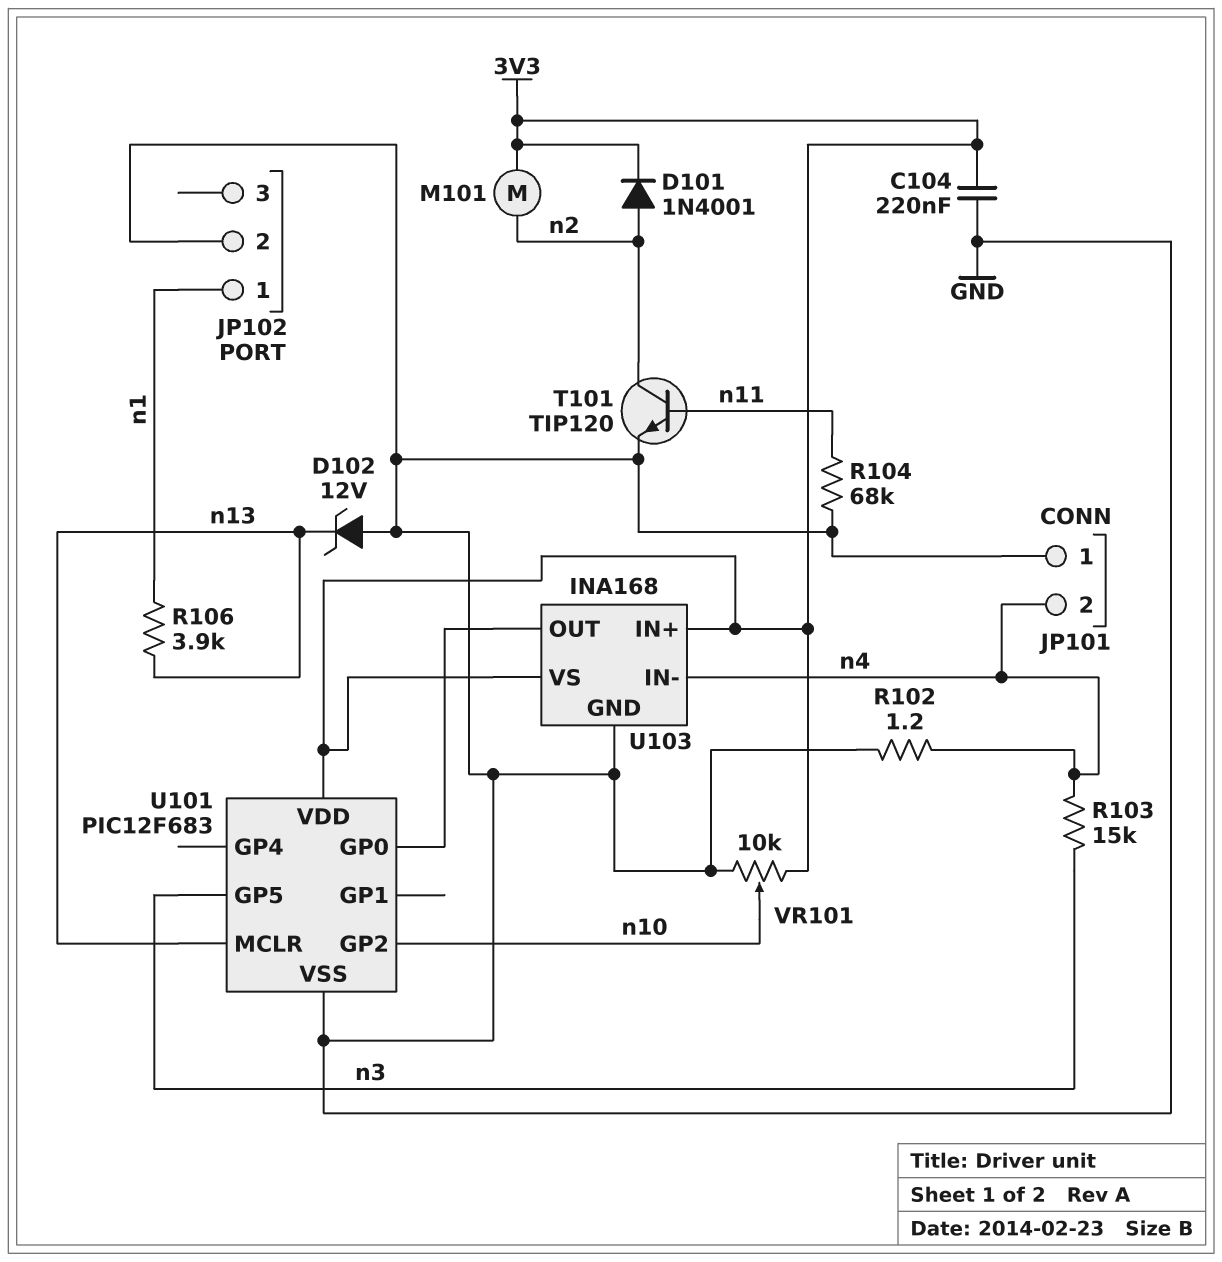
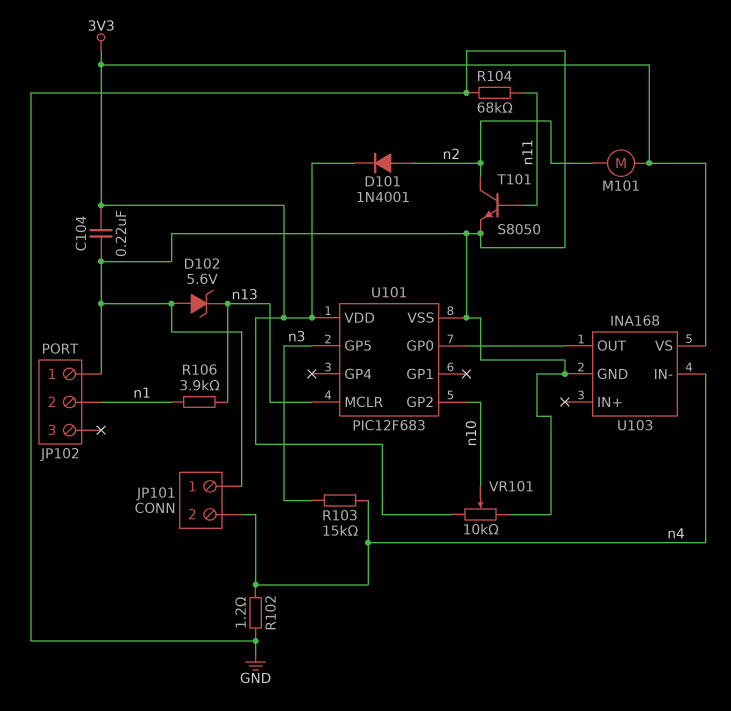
D102: zener 12V (A GND, K n13) -> zener 5.6V (A GND, K n13)
JP102 pin 1: n1 -> GND
JP102 pin 2: GND -> n1
T101: NPN TIP120 (B n11, C n2, E GND) -> NPN S8050 (B n11, C n2, E GND)
U103 pin IN+: 3V3 -> none

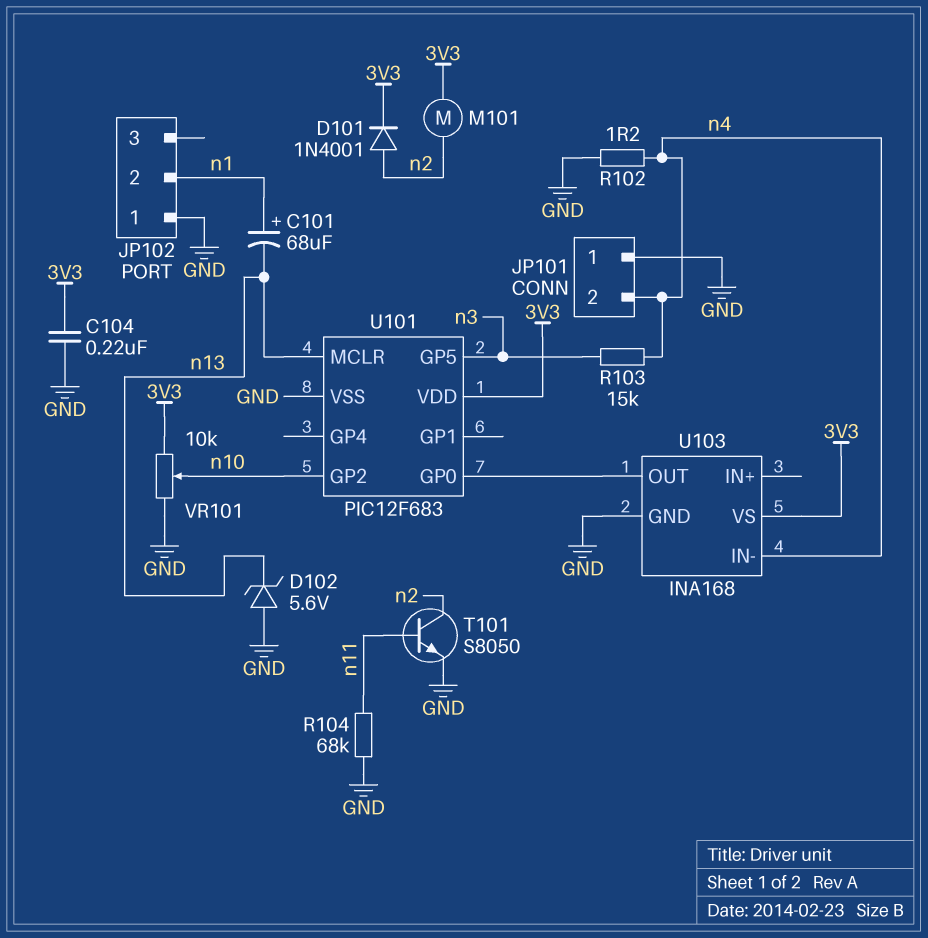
C101: none -> 68uF (plus n1, minus n13)
R106: 3.9k (n1, n13) -> none

